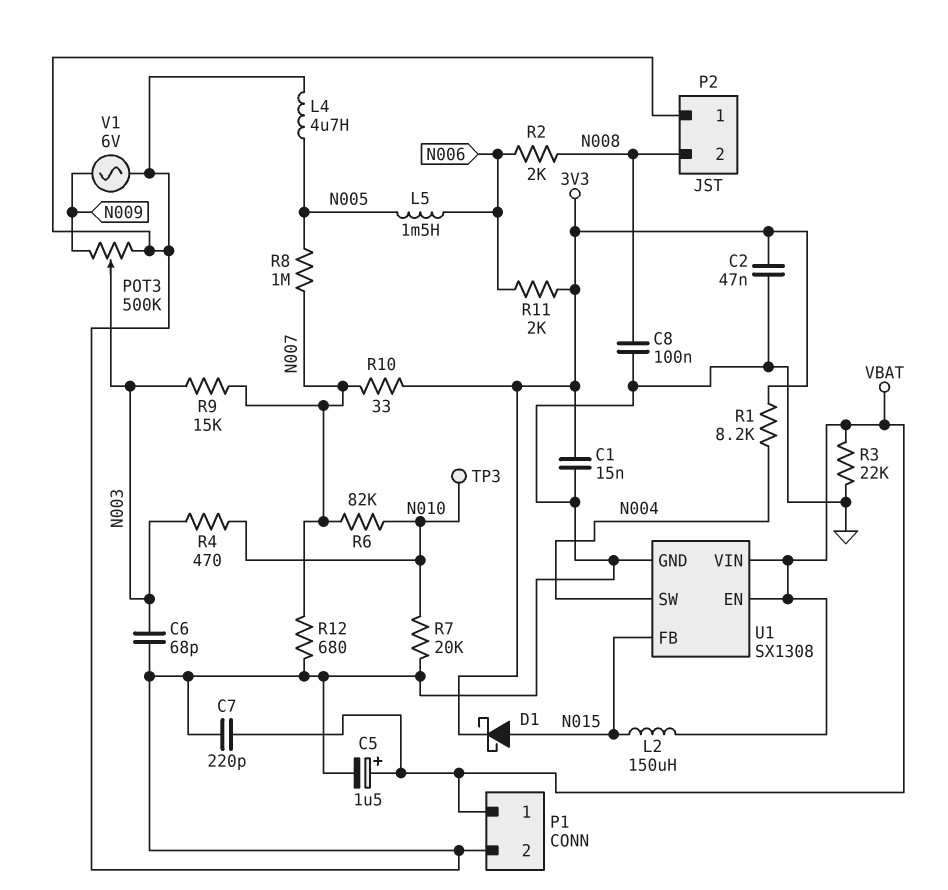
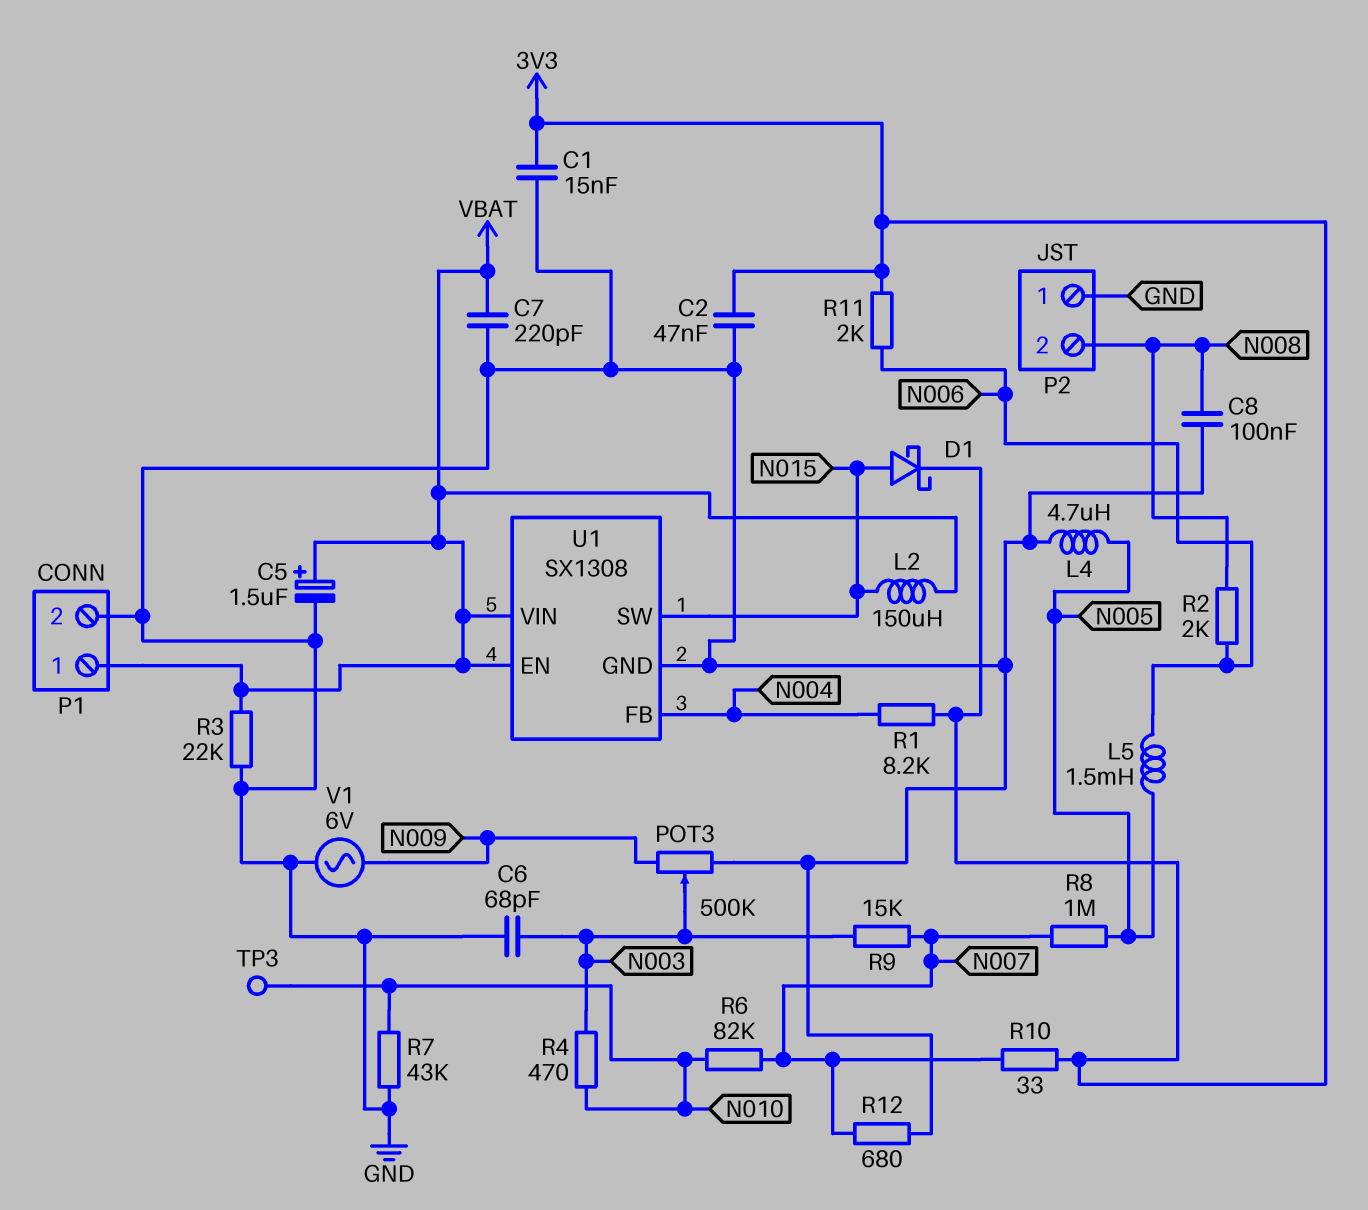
R7: 20k (GND, N010) -> 43k (GND, N010)
U1 pin FB: N015 -> N004
U1 pin SW: N004 -> N015

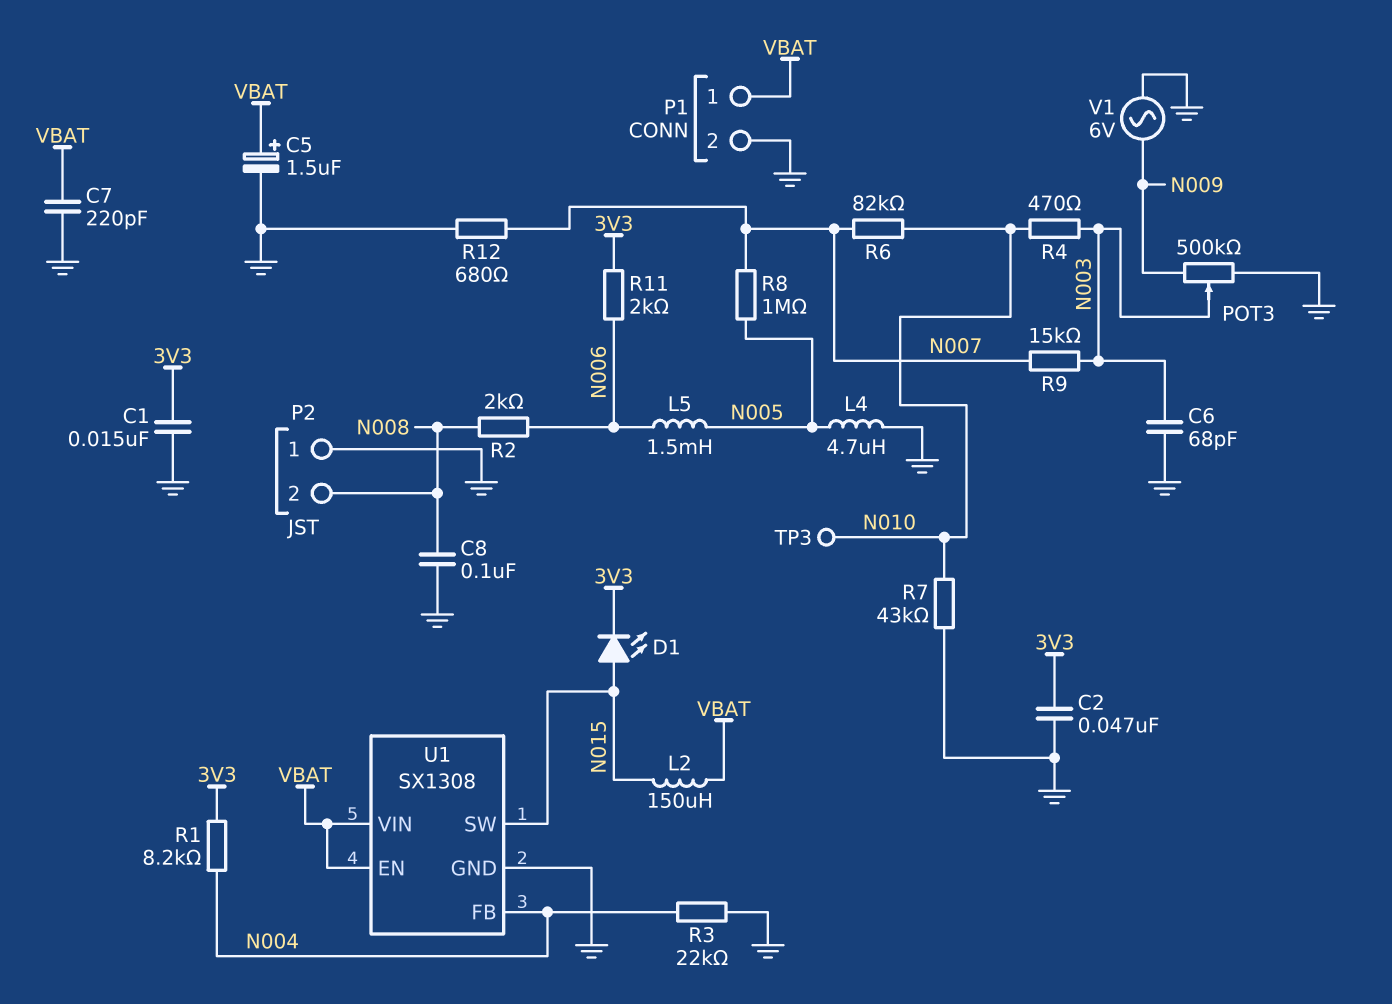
D1: schottky (A N015, K 3V3) -> LED (A N015, K 3V3)
R3: 22k (GND, VBAT) -> 22k (GND, N004)
R10: 33 (3V3, N007) -> none

